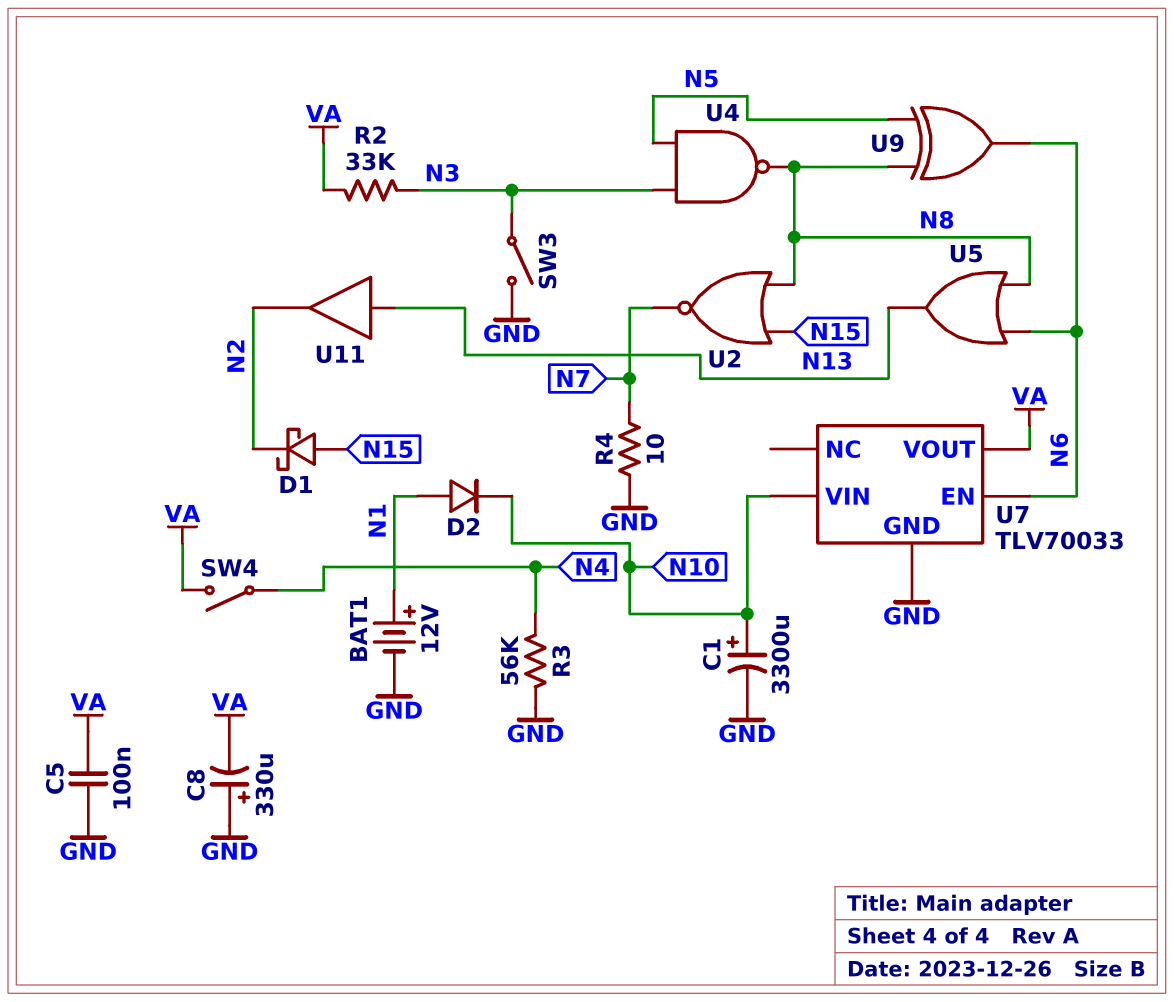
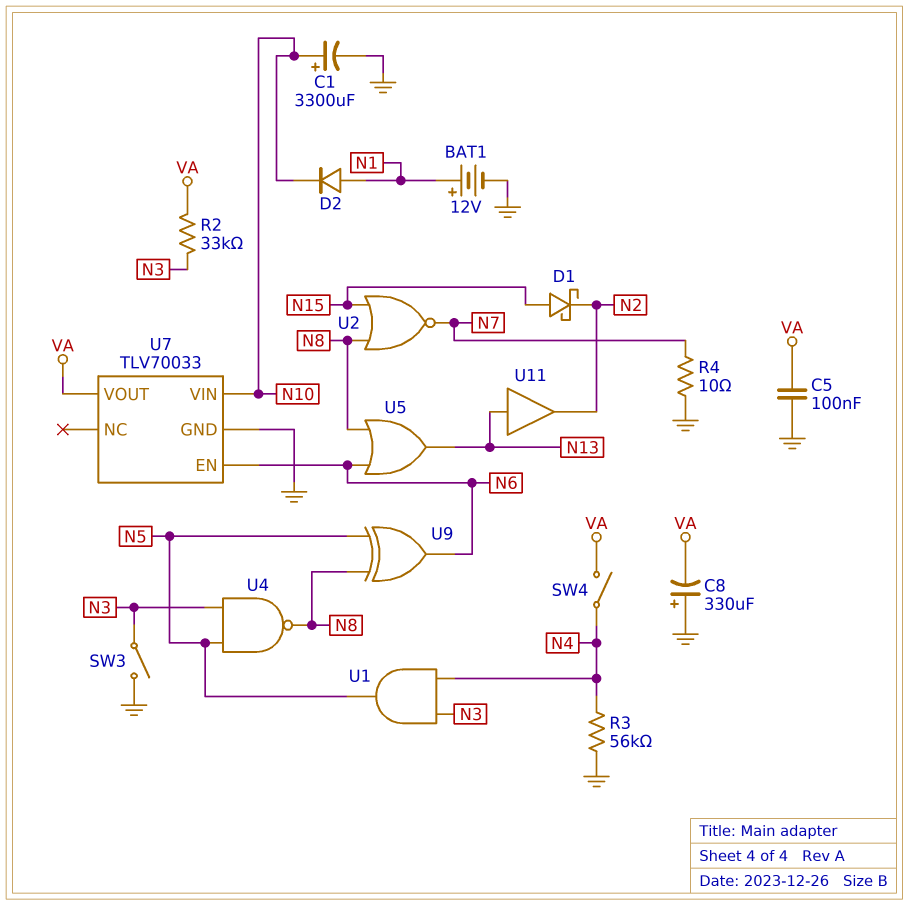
U1: none -> AND (in N3, in N4, out N5)

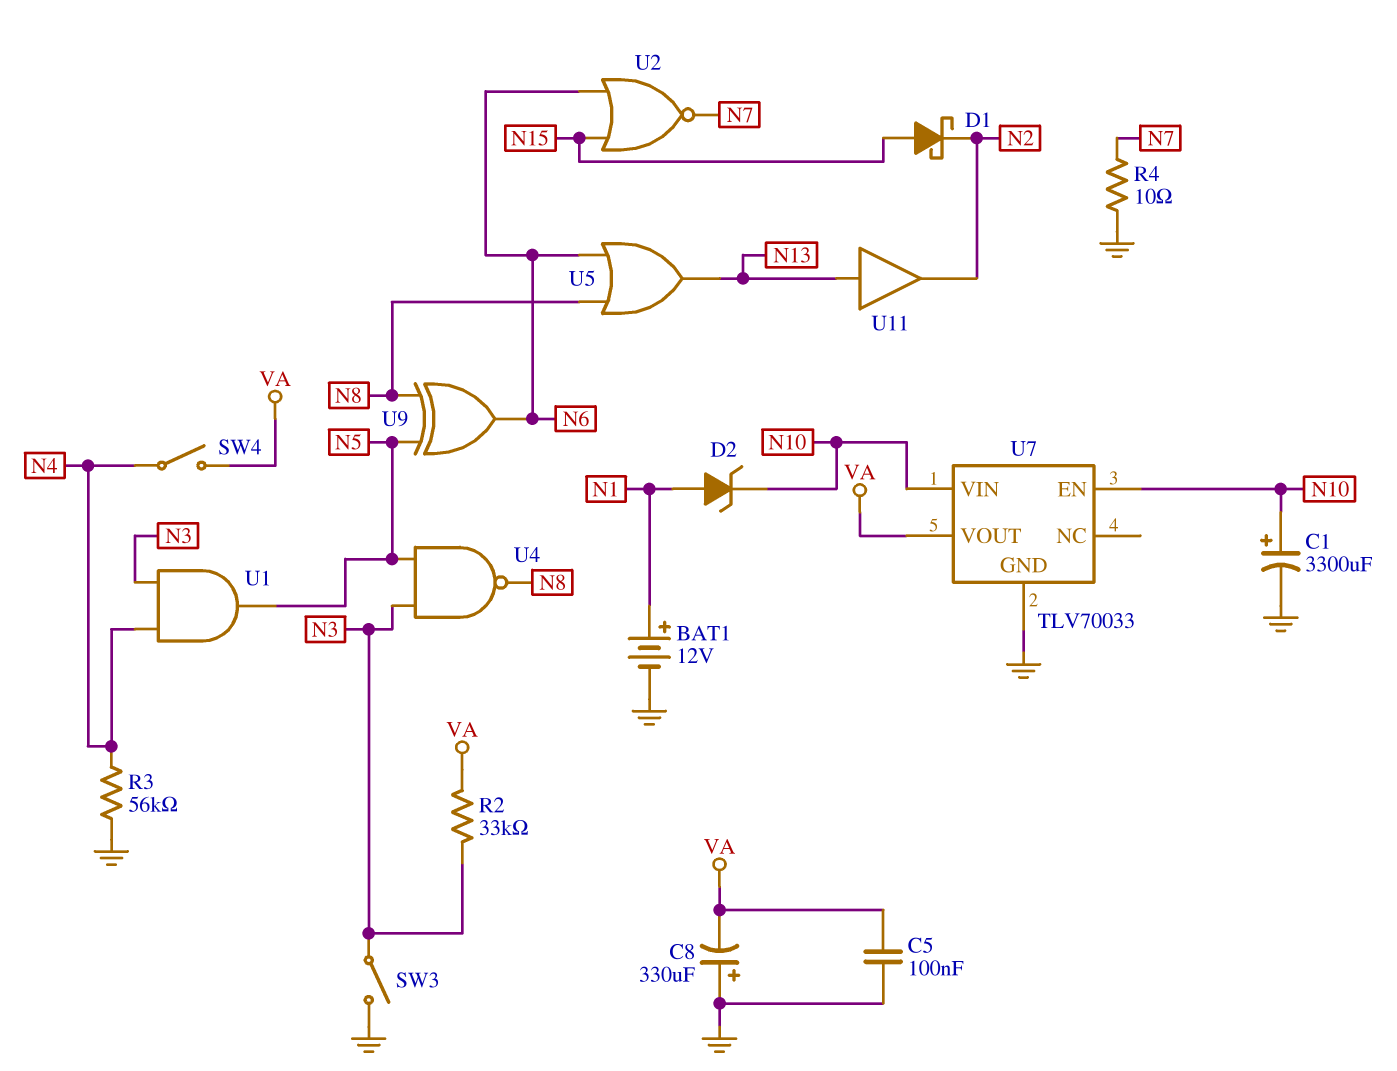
D2: diode (A N1, K N10) -> zener (A N1, K N10)
U2: NOR (in N8, in N15, out N7) -> NOR (in N6, in N15, out N7)
U7 pin EN: N6 -> N10

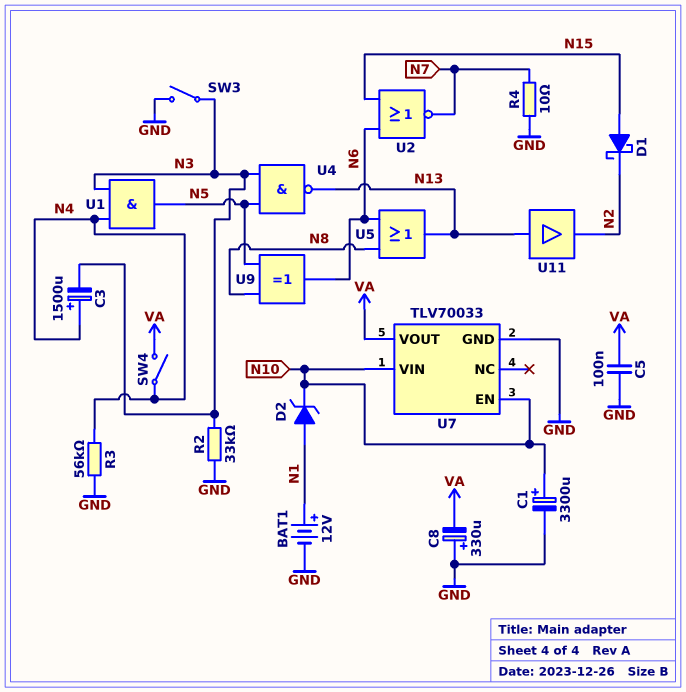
C3: none -> 1500uF (plus N4, minus N3)
R2: 33k (N3, VA) -> 33k (GND, N3)
U4: NAND (in N3, in N5, out N8) -> NAND (in N3, in N5, out N13)

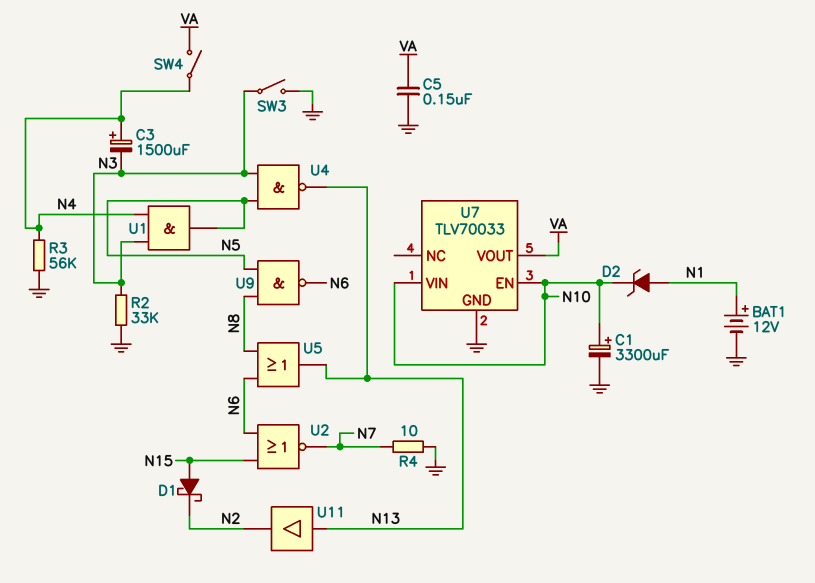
C5: 100nF (GND, VA) -> 150nF (GND, VA)
C8: 330uF (plus GND, minus VA) -> none
U9: XOR (in N5, in N8, out N6) -> NAND (in N5, in N8, out N6)

